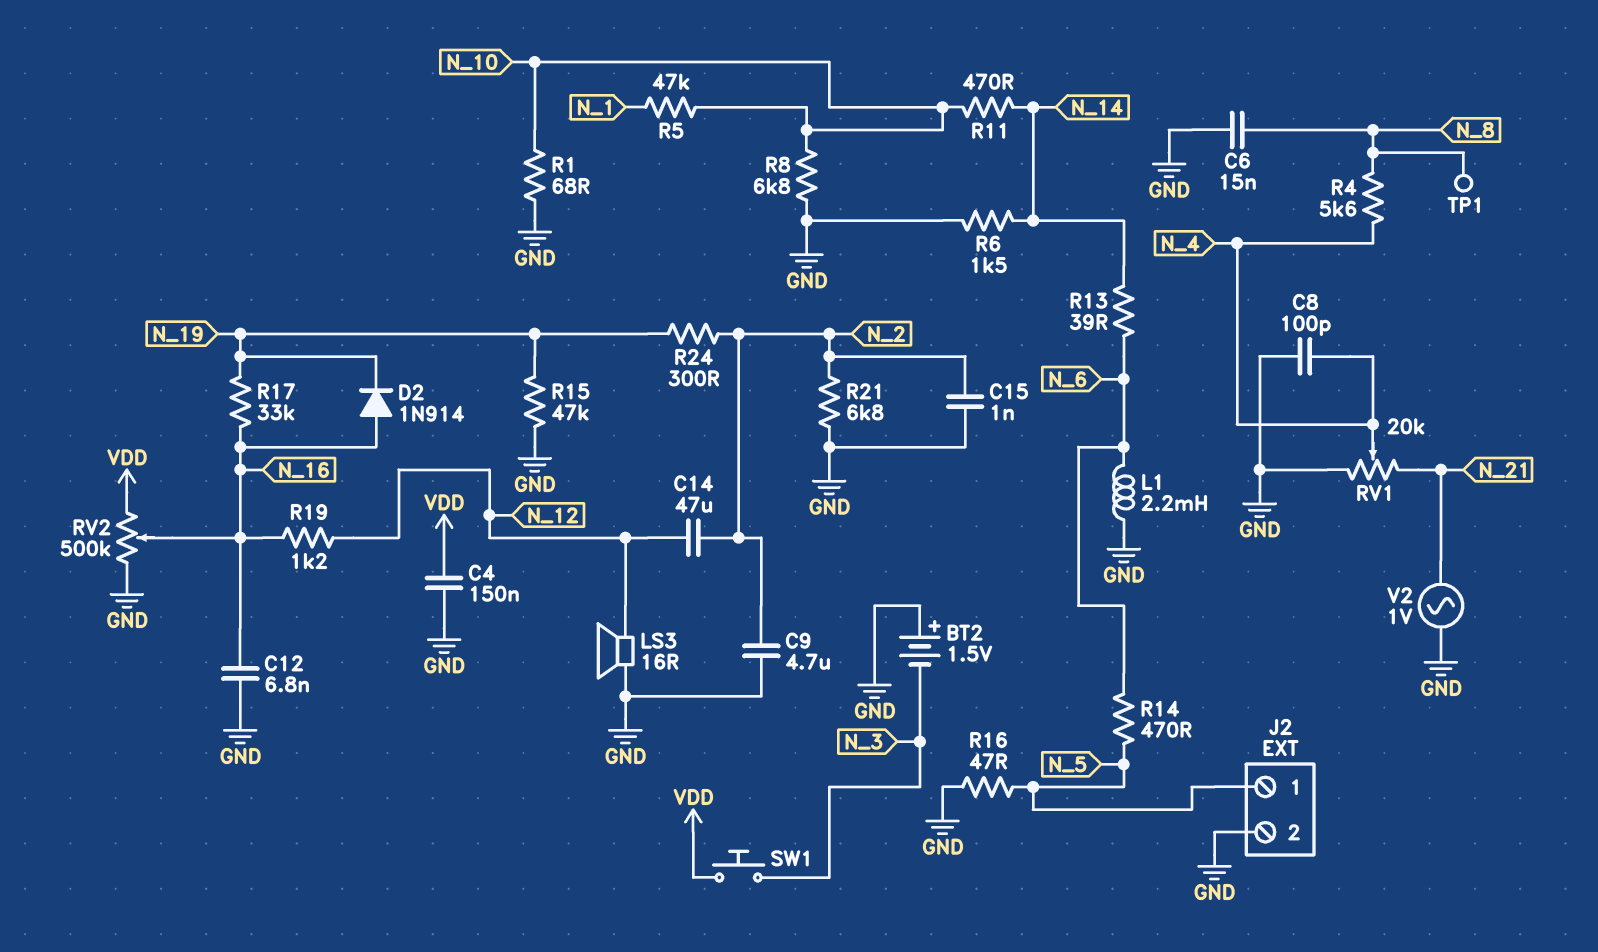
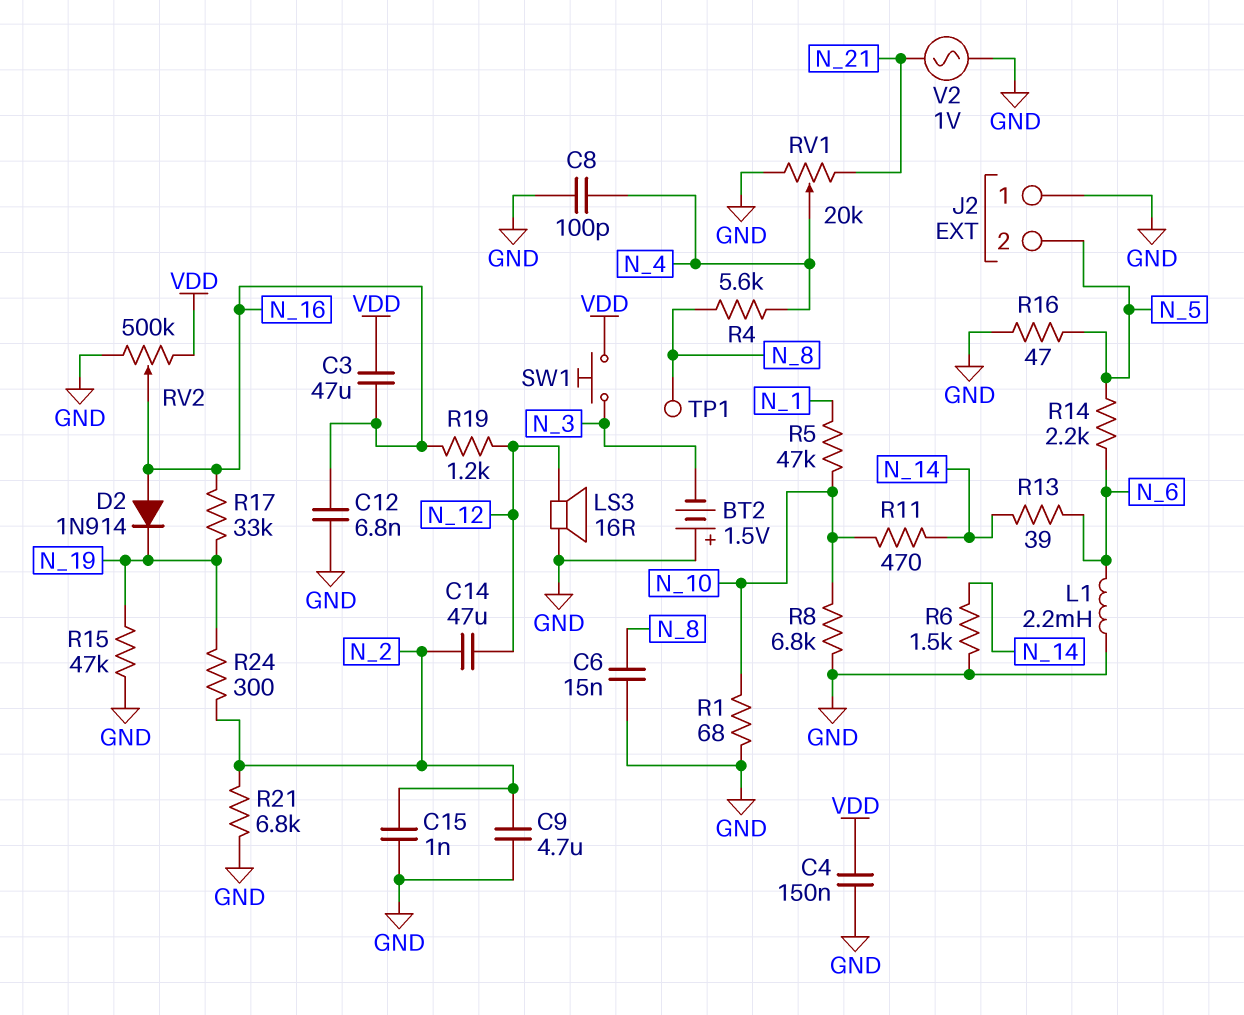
C3: none -> 47uF (N_16, VDD)
J2 pin 1: N_5 -> GND
J2 pin 2: GND -> N_5
R14: 470 (N_5, N_6) -> 2.2k (N_5, N_6)

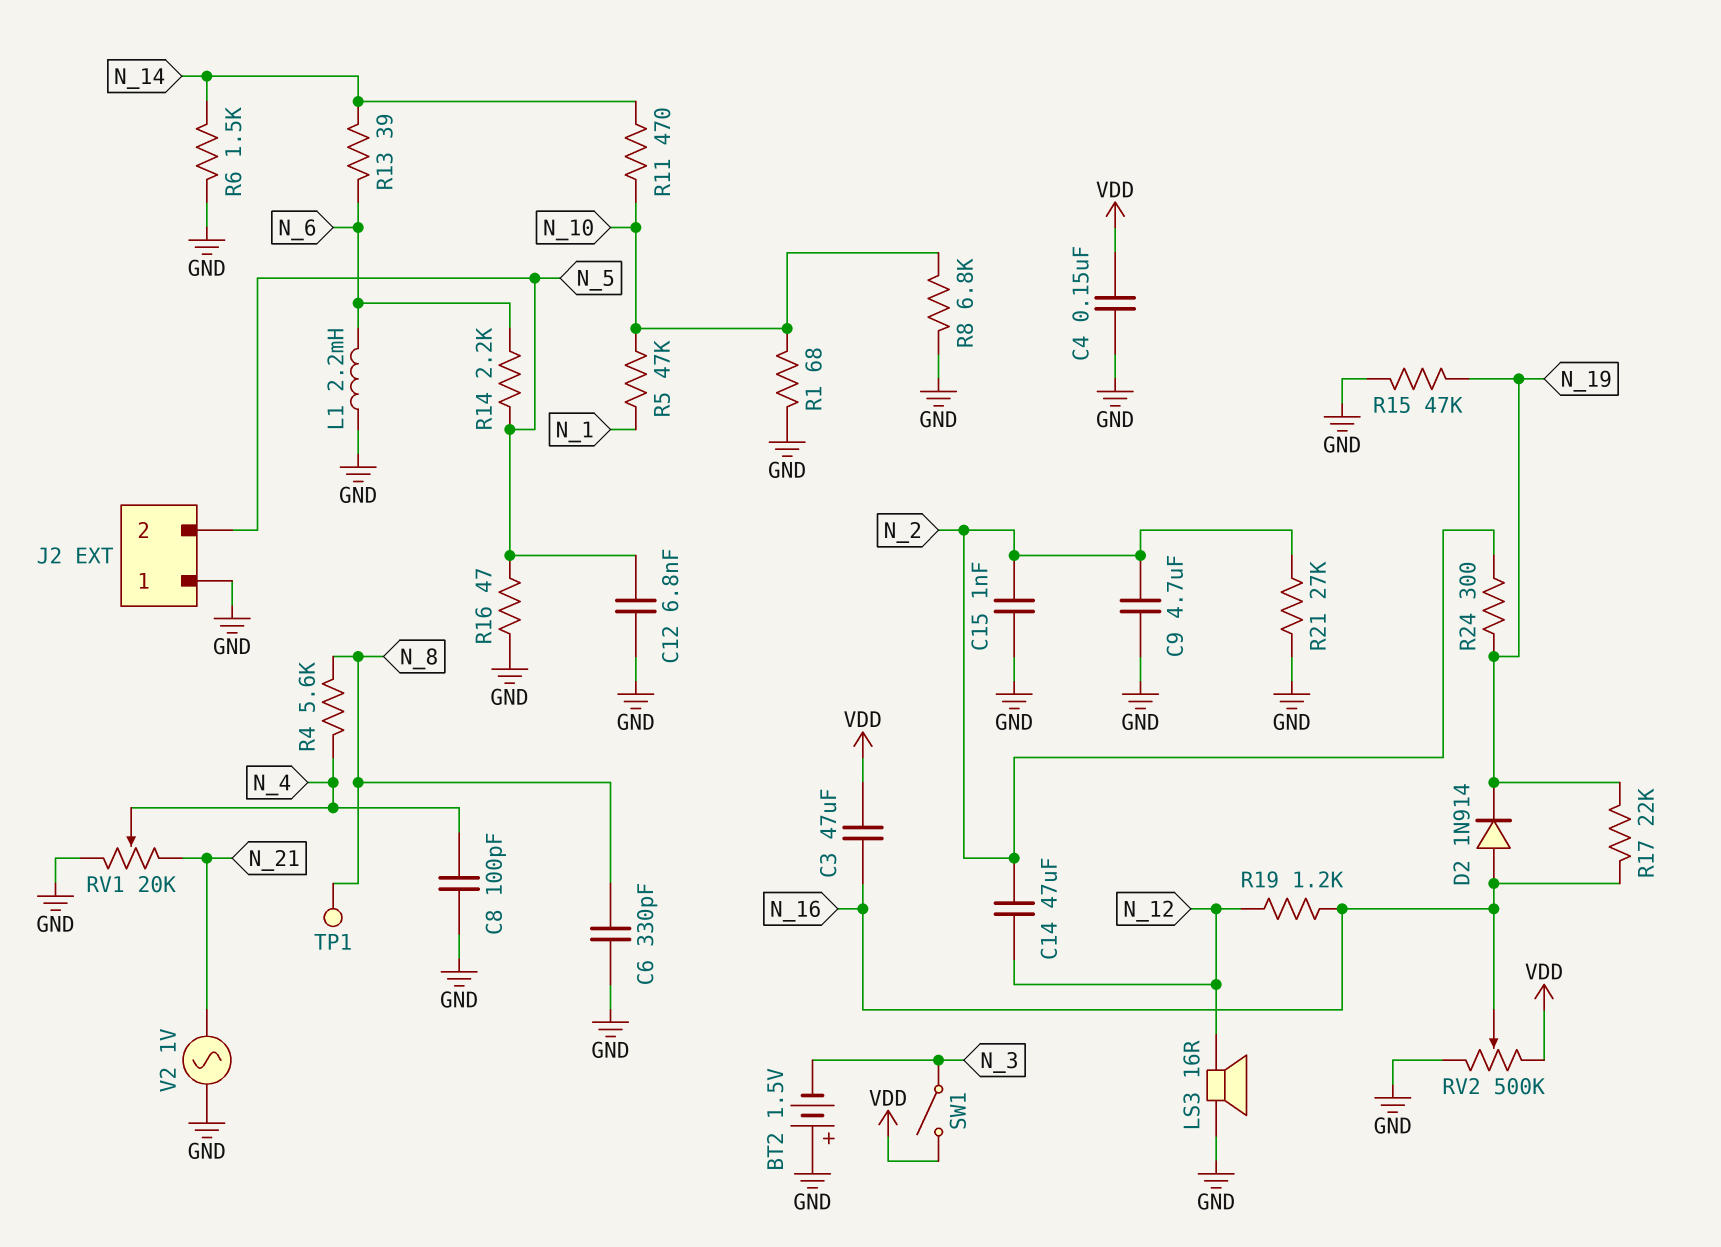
C6: 15nF (GND, N_8) -> 330pF (GND, N_8)
C12: 6.8nF (GND, N_16) -> 6.8nF (GND, N_5)
R17: 33k (N_16, N_19) -> 22k (N_16, N_19)
R21: 6.8k (GND, N_2) -> 27k (GND, N_2)
SW1: button (N_3, VDD) -> switch (N_3, VDD)

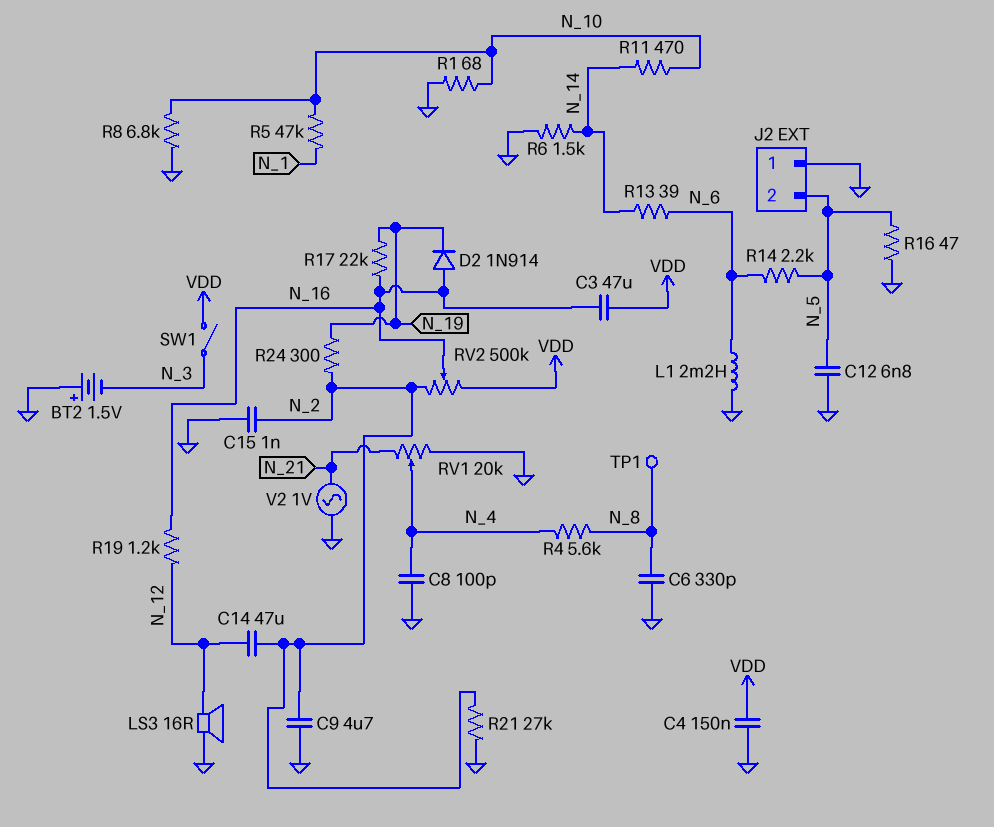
R15: 47k (GND, N_19) -> none
RV2: 500k (GND, VDD, wiper N_16) -> 500k (N_2, VDD, wiper N_16)

